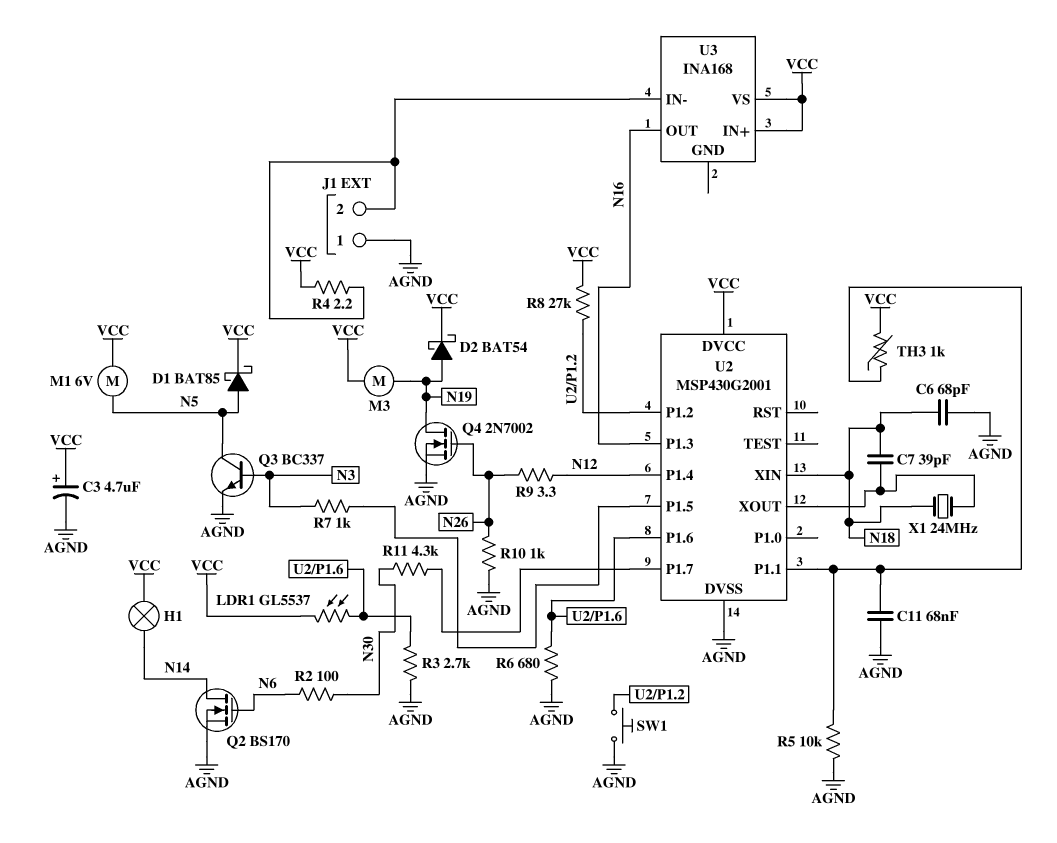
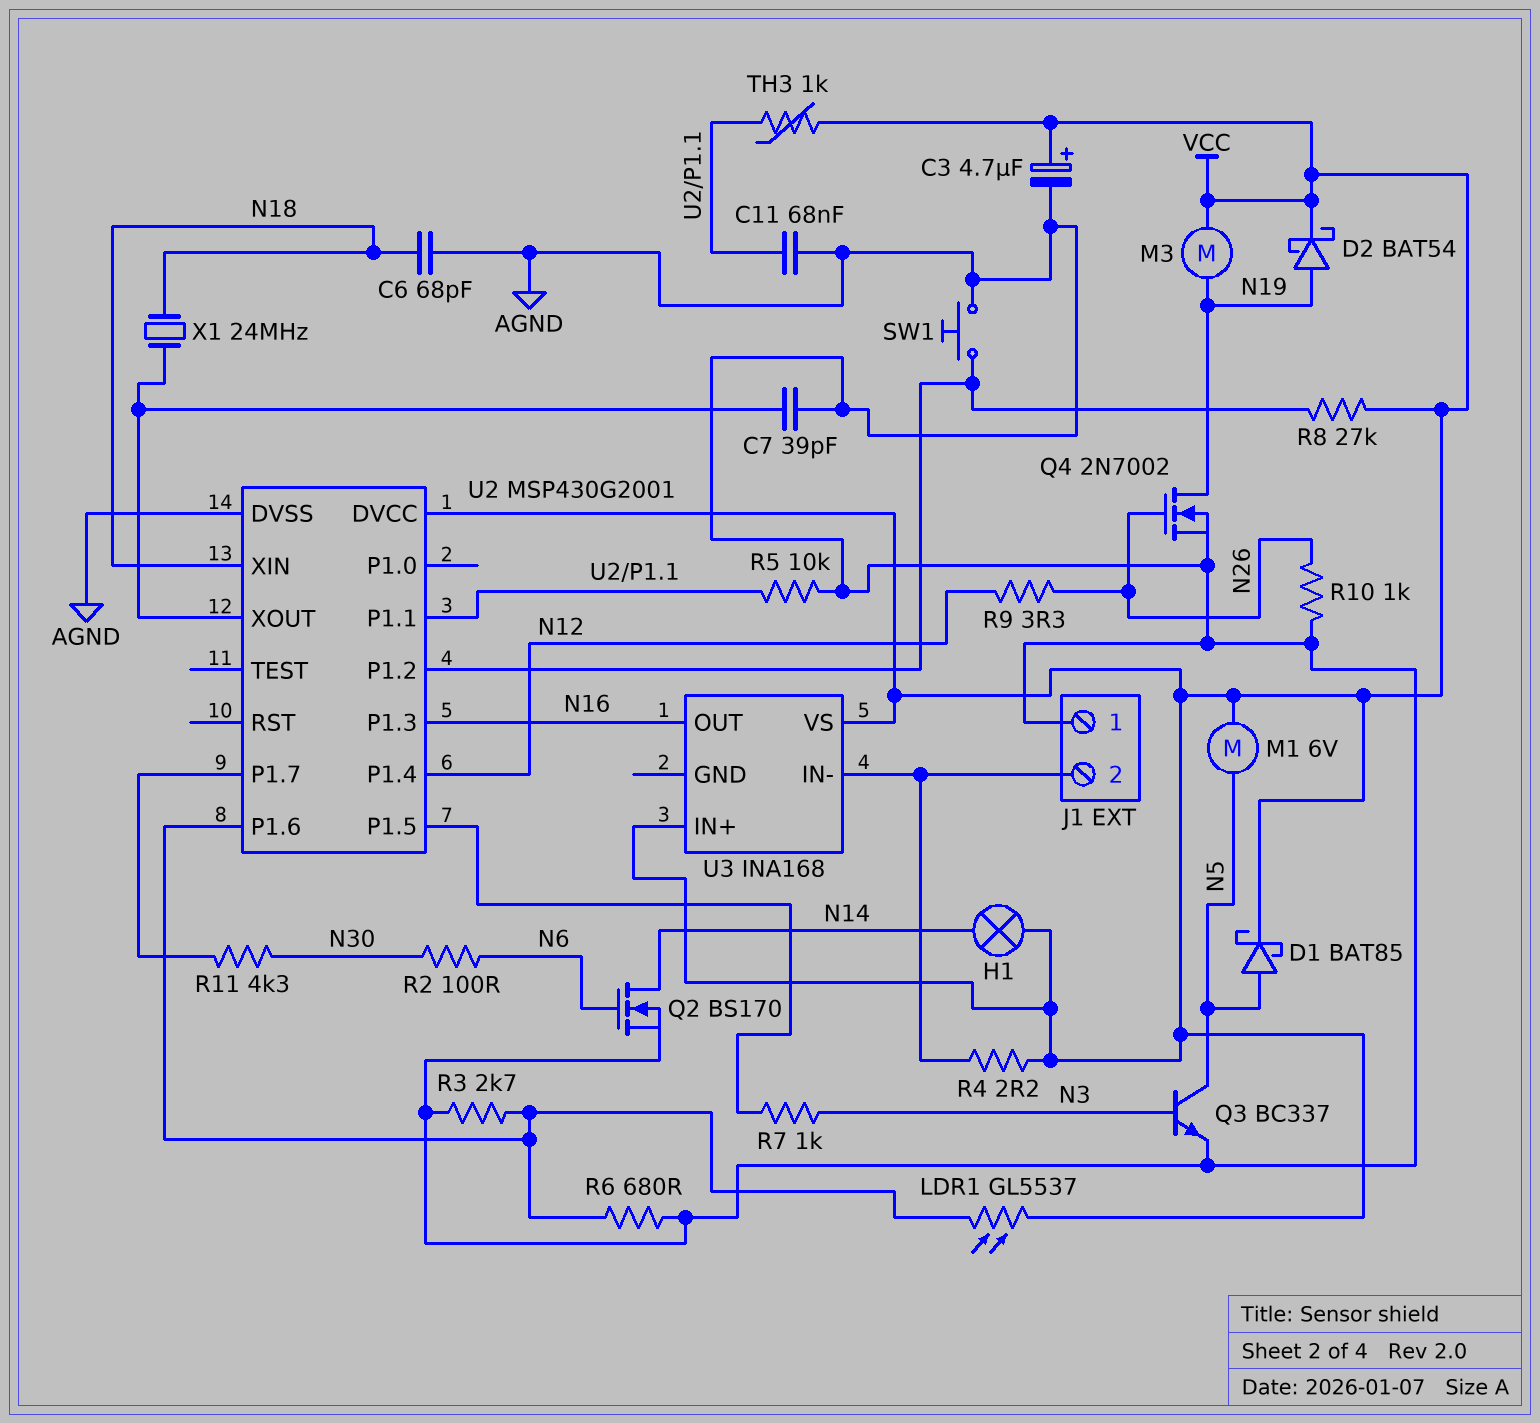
C7: 39pF (N18, U2/XOUT) -> 39pF (AGND, U2/XOUT)

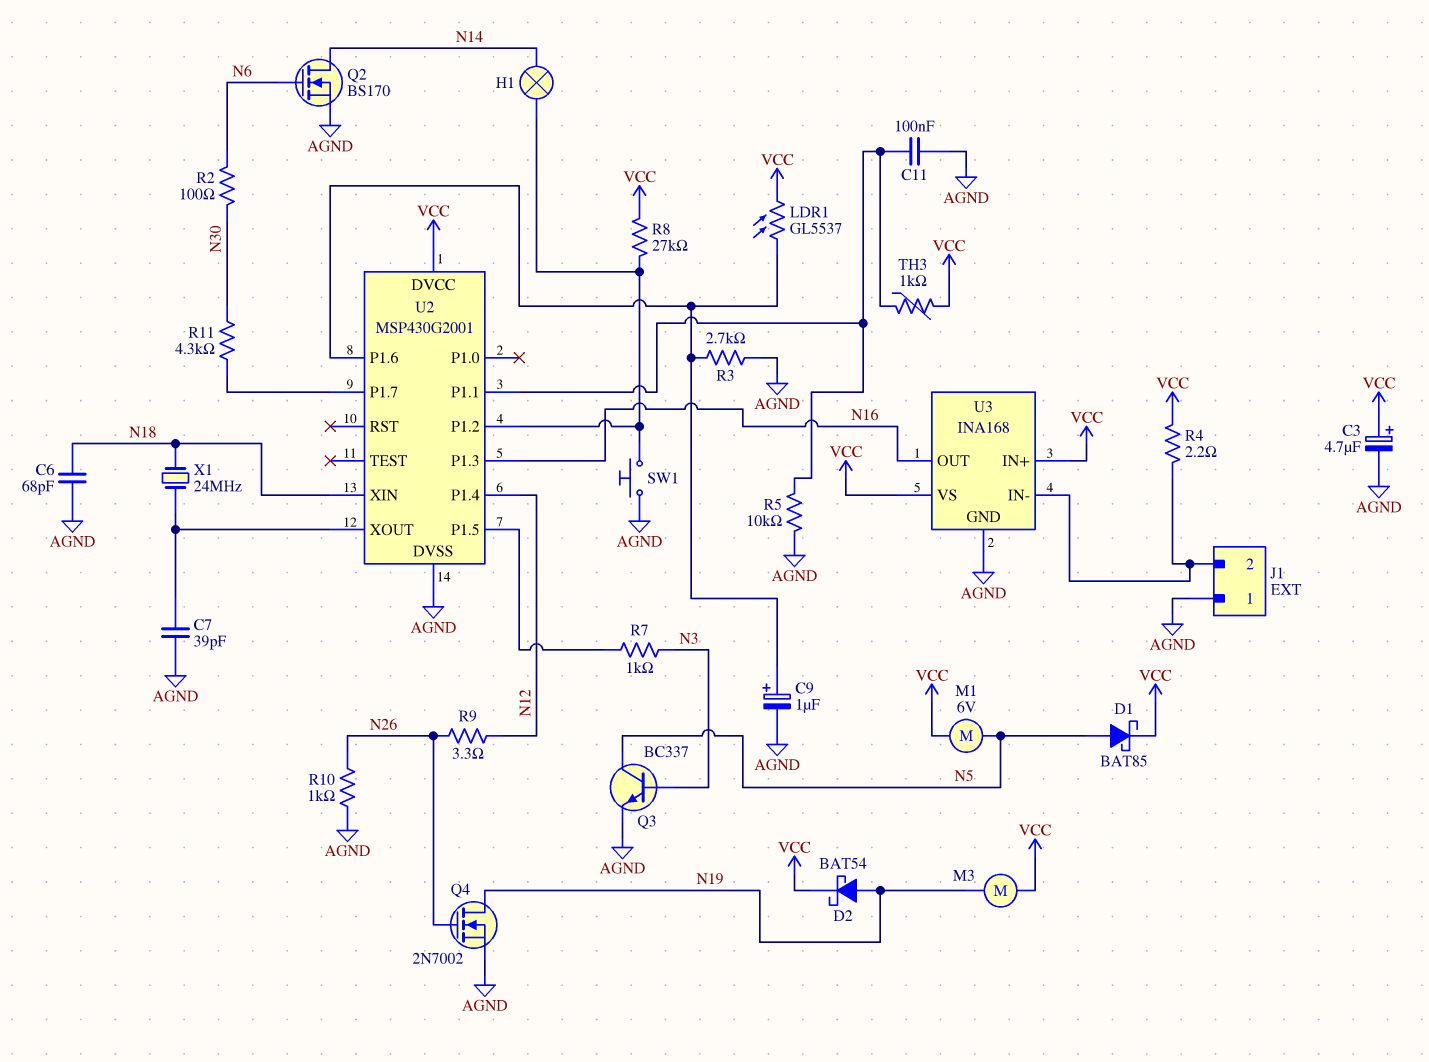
C9: none -> 1uF (plus U2/P1.6, minus AGND)
C11: 68nF (AGND, U2/P1.1) -> 100nF (AGND, U2/P1.1)
H1: lamp (N14, VCC) -> lamp (N14, U2/P1.2)
R6: 680 (AGND, U2/P1.6) -> none
U3 pin GND: none -> AGND

